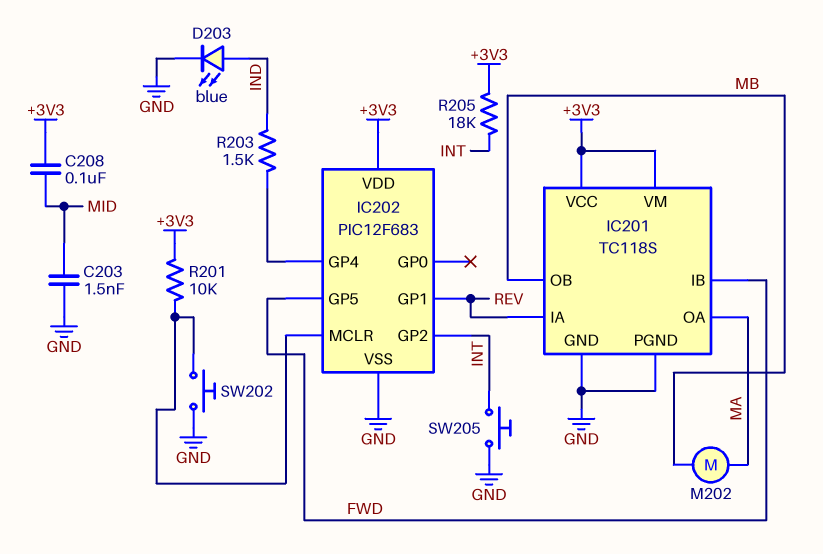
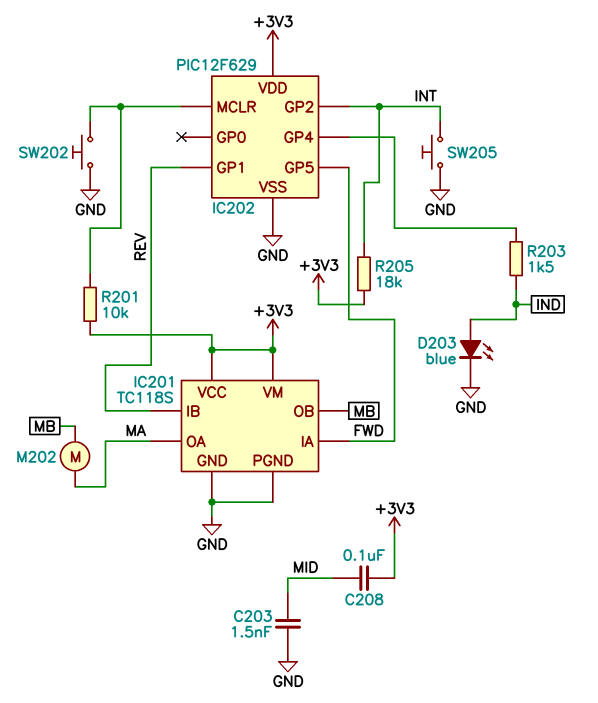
IC201 pin IA: REV -> FWD
IC201 pin IB: FWD -> REV
IC202: PIC12F683 -> PIC12F629

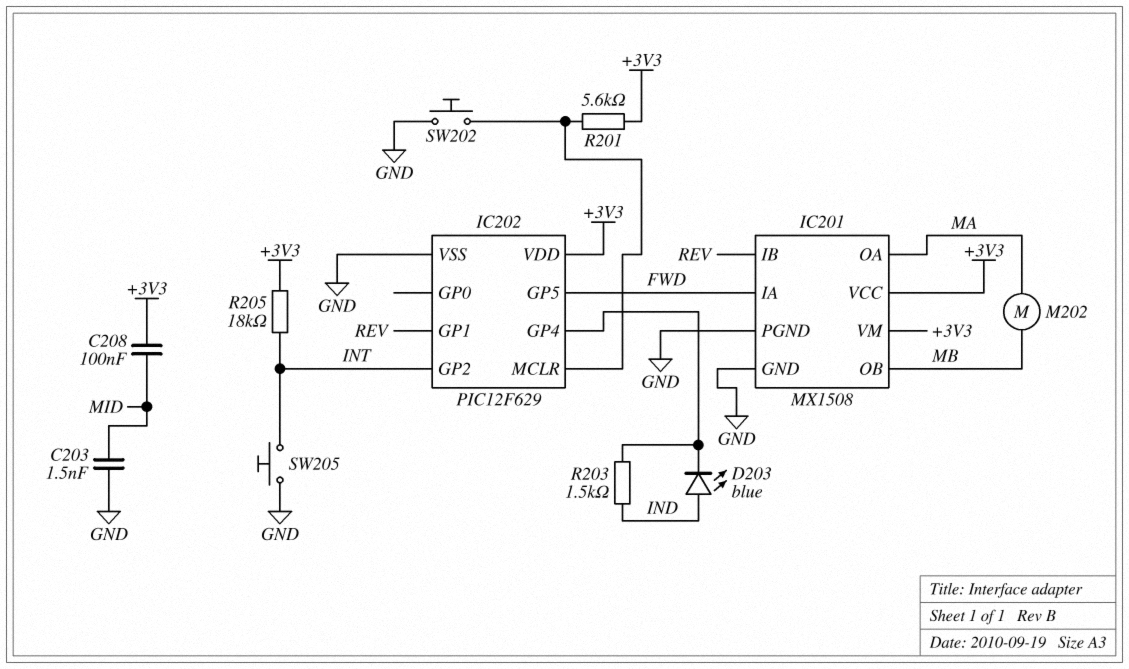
D203: LED blue (A IND, K GND) -> LED blue (A IND, K IC202/GP4)
IC201: TC118S -> MX1508
R201: 10k (+3V3, IC202/MCLR) -> 5.6k (+3V3, IC202/MCLR)

